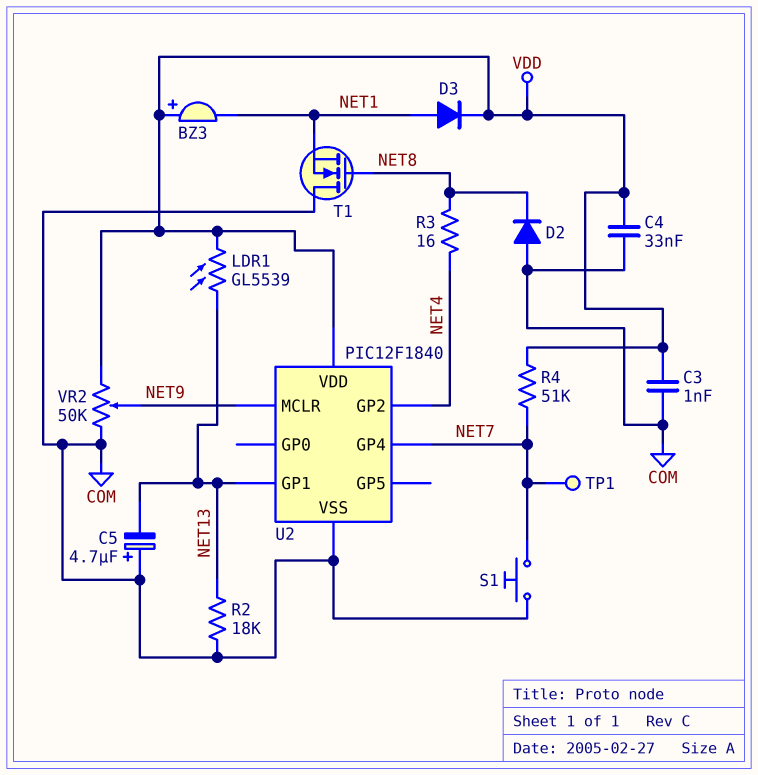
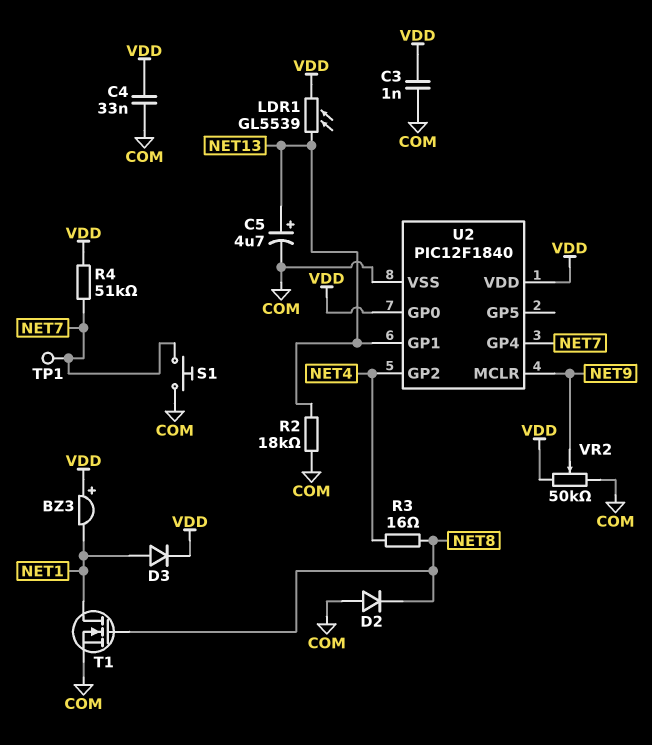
C5: 4.7uF (plus COM, minus NET13) -> 4.7uF (plus NET13, minus COM)
T1: NMOS (G NET8, D COM, S NET1) -> NMOS (G NET8, D NET1, S COM)
U2 pin GP0: none -> VDD

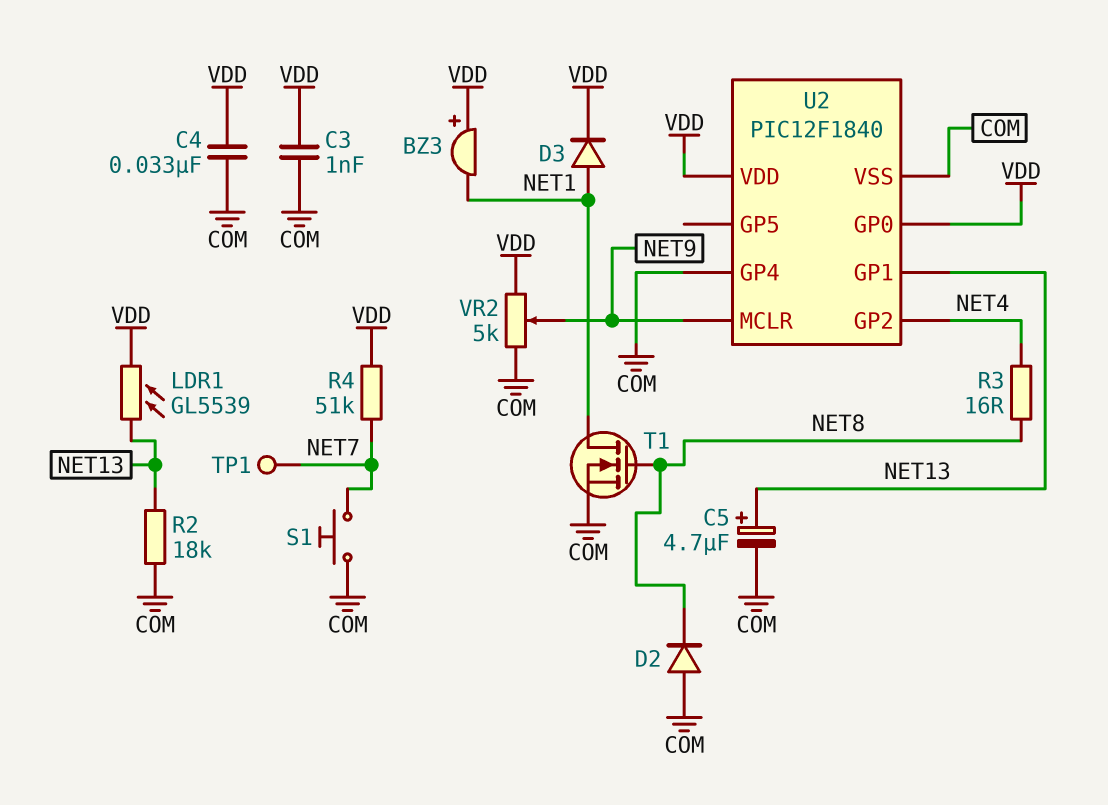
U2 pin GP4: NET7 -> COM
VR2: 50k (COM, VDD, wiper NET9) -> 5k (COM, VDD, wiper NET9)

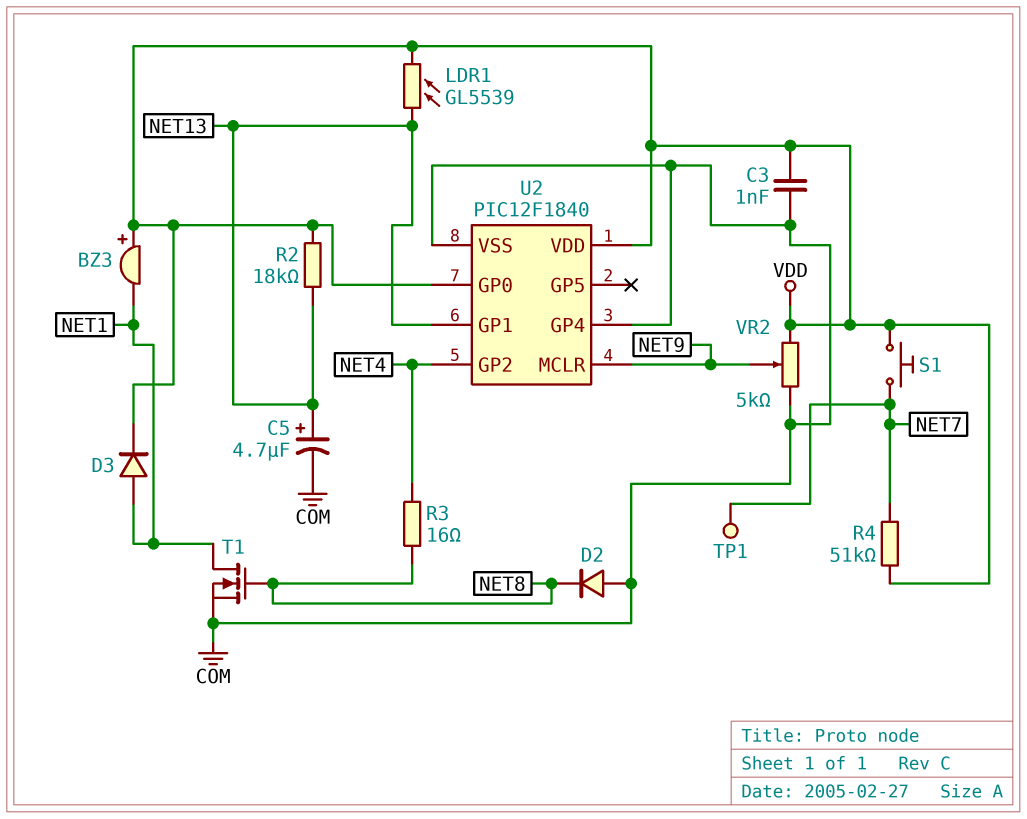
C4: 33nF (COM, VDD) -> none
R2: 18k (COM, NET13) -> 18k (NET13, VDD)
S1: button (COM, NET7) -> button (NET7, VDD)

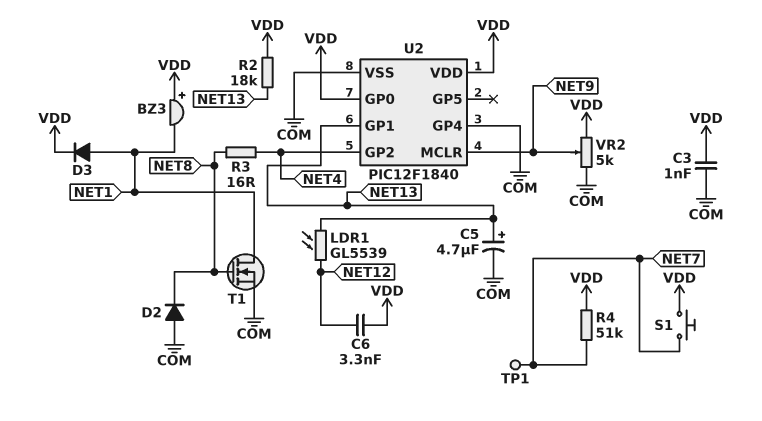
C6: none -> 3.3nF (NET12, VDD)
LDR1: GL5539 (NET13, VDD) -> GL5539 (NET12, NET13)

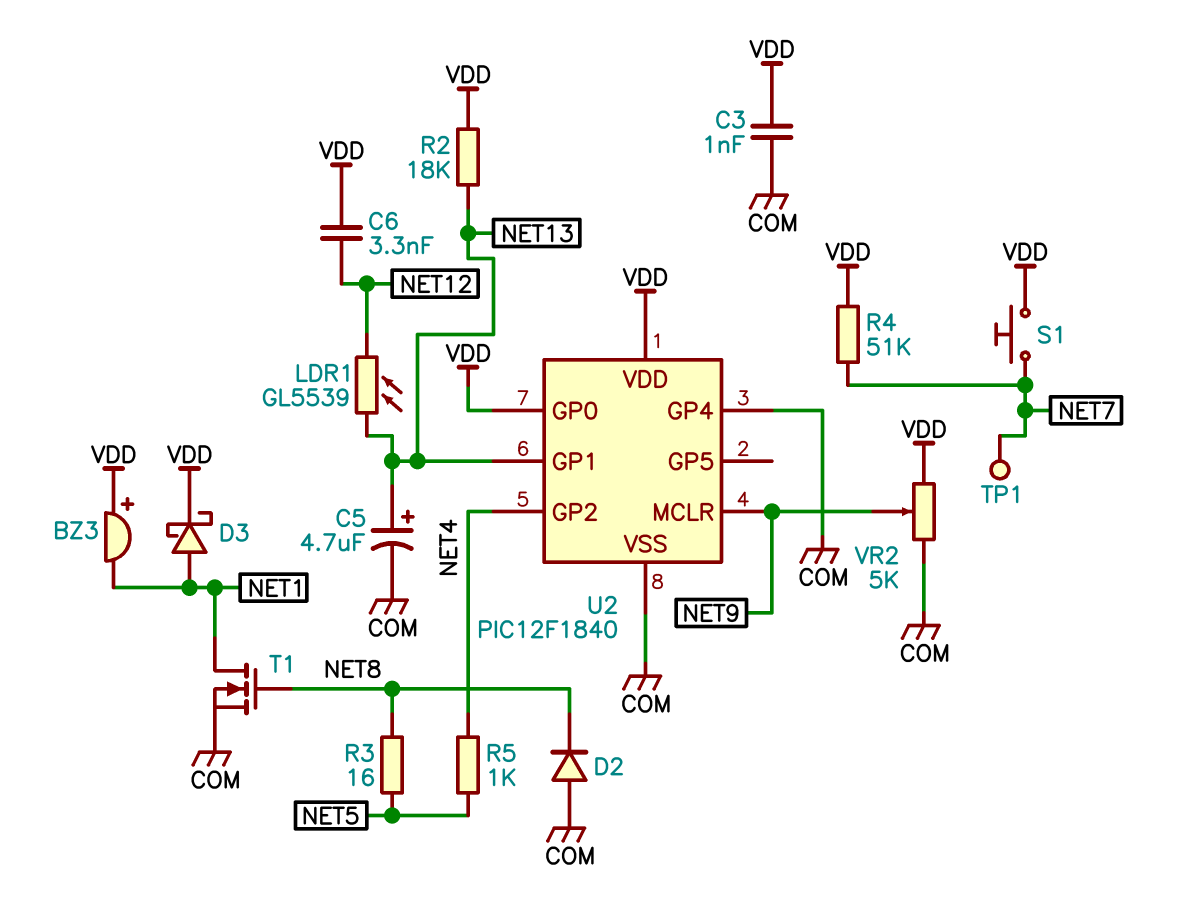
D3: diode (A NET1, K VDD) -> schottky (A NET1, K VDD)
R3: 16 (NET4, NET8) -> 16 (NET5, NET8)
R5: none -> 1k (NET4, NET5)

